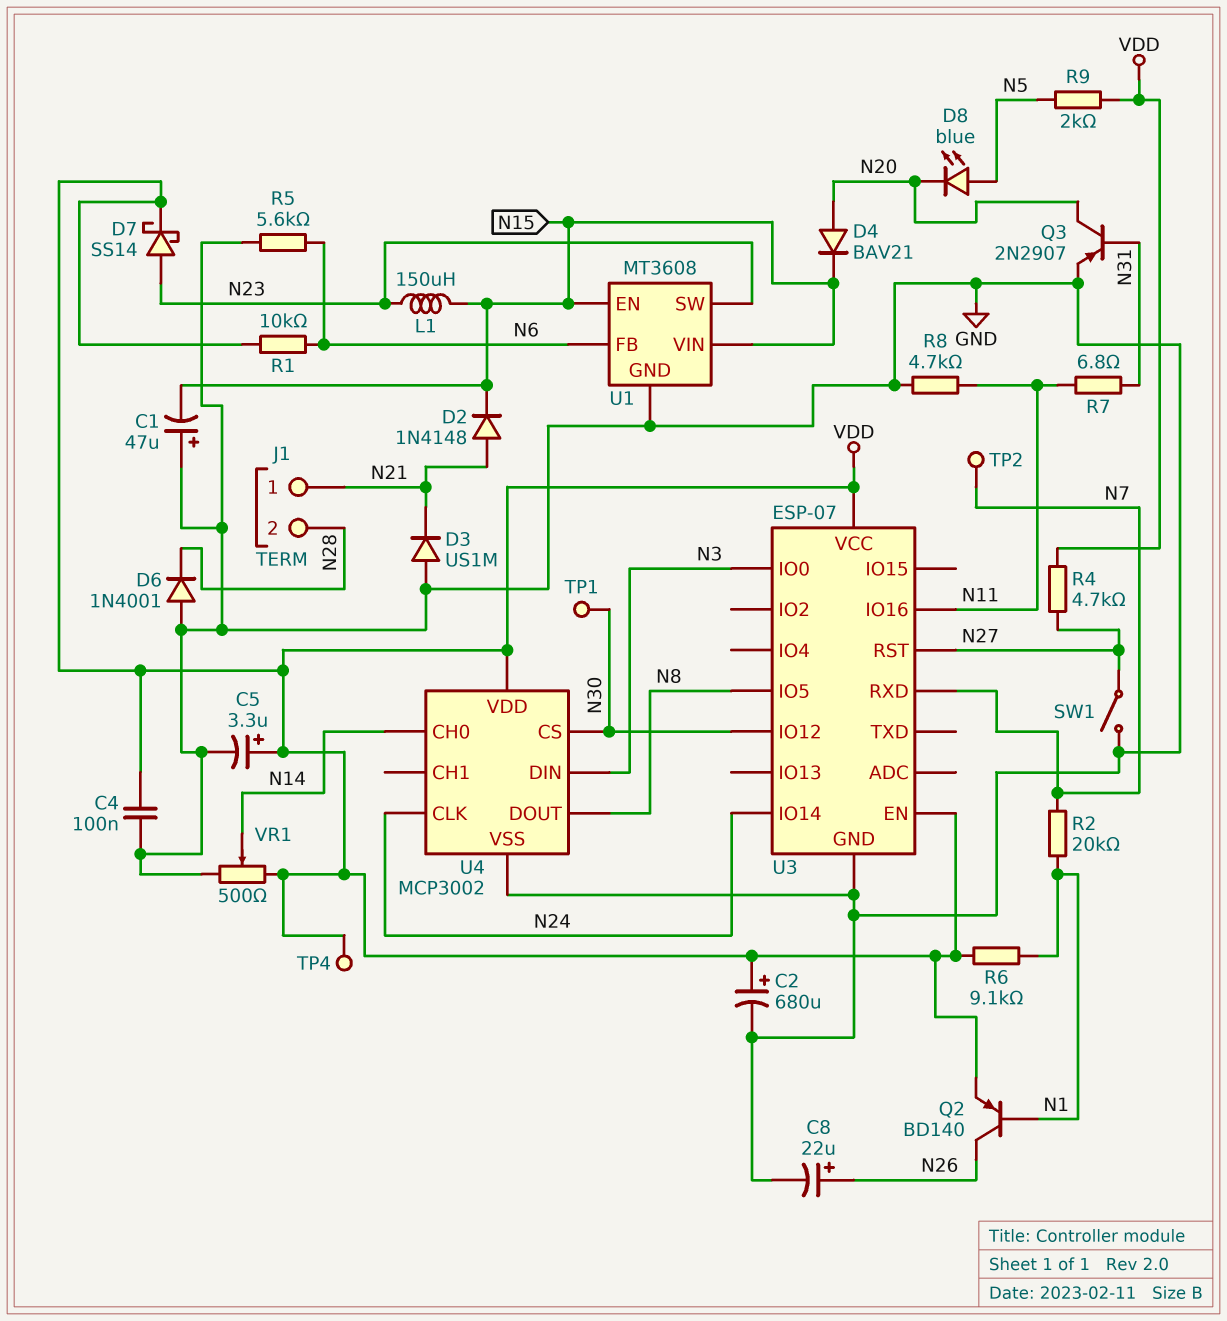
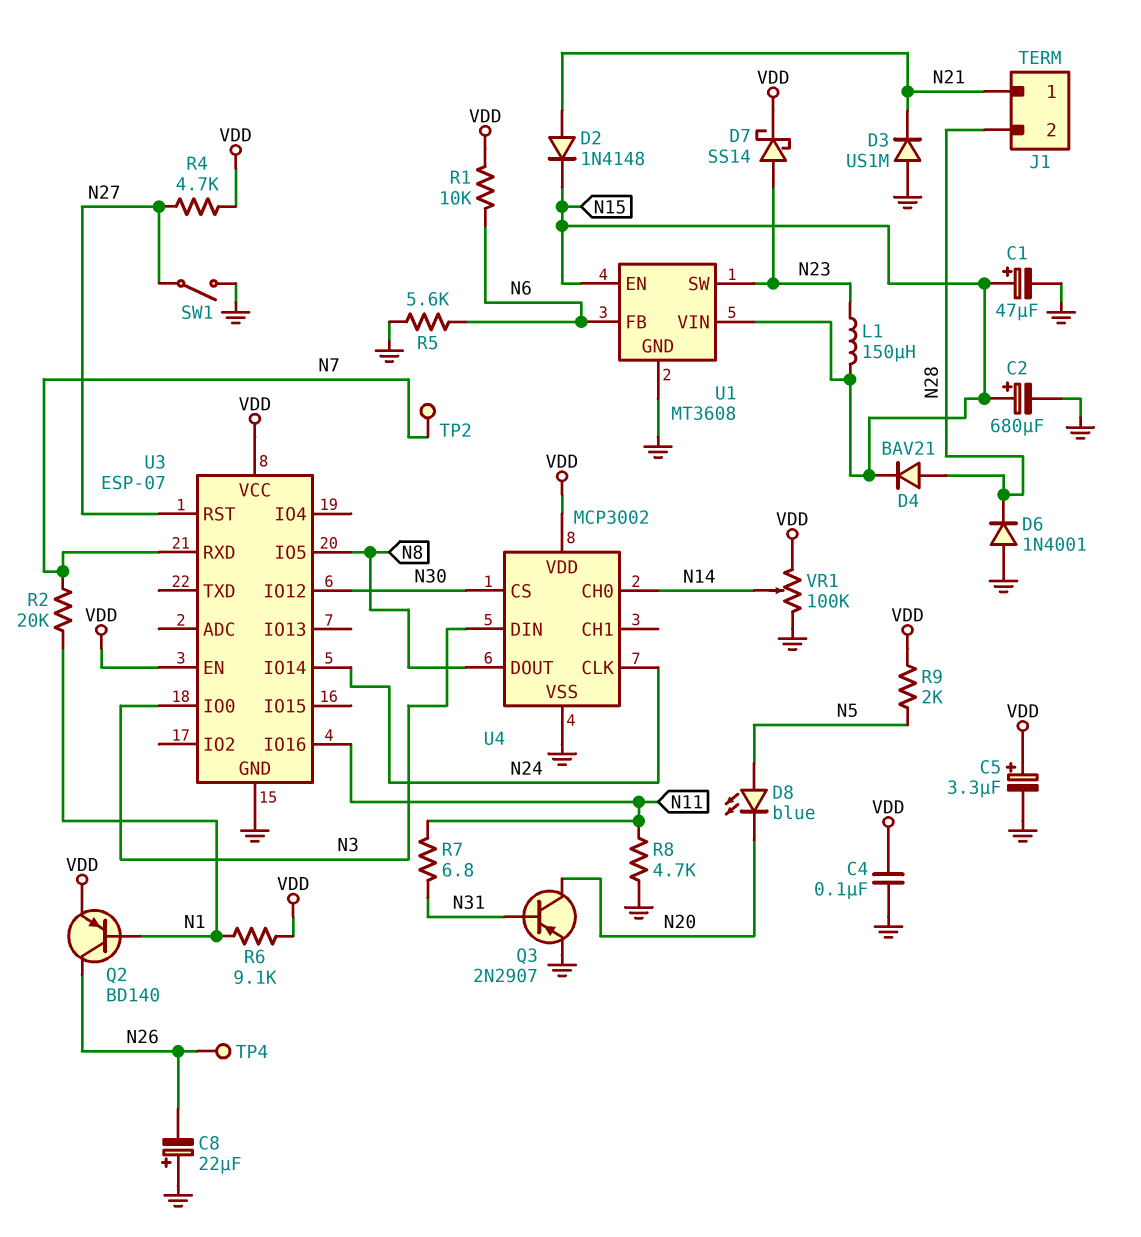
C1: 47uF (plus GND, minus N15) -> 47uF (plus N15, minus GND)
C2: 680uF (plus VDD, minus GND) -> 680uF (plus N15, minus GND)
C8: 22uF (plus N26, minus GND) -> 22uF (plus GND, minus N26)
D4: diode BAV21 (A N20, K N15) -> diode BAV21 (A N28, K N15)
TP1: test point (N30) -> none
TP4: test point (VDD) -> test point (N26)
VR1: 500 (GND, VDD, wiper N14) -> 100k (GND, VDD, wiper N14)

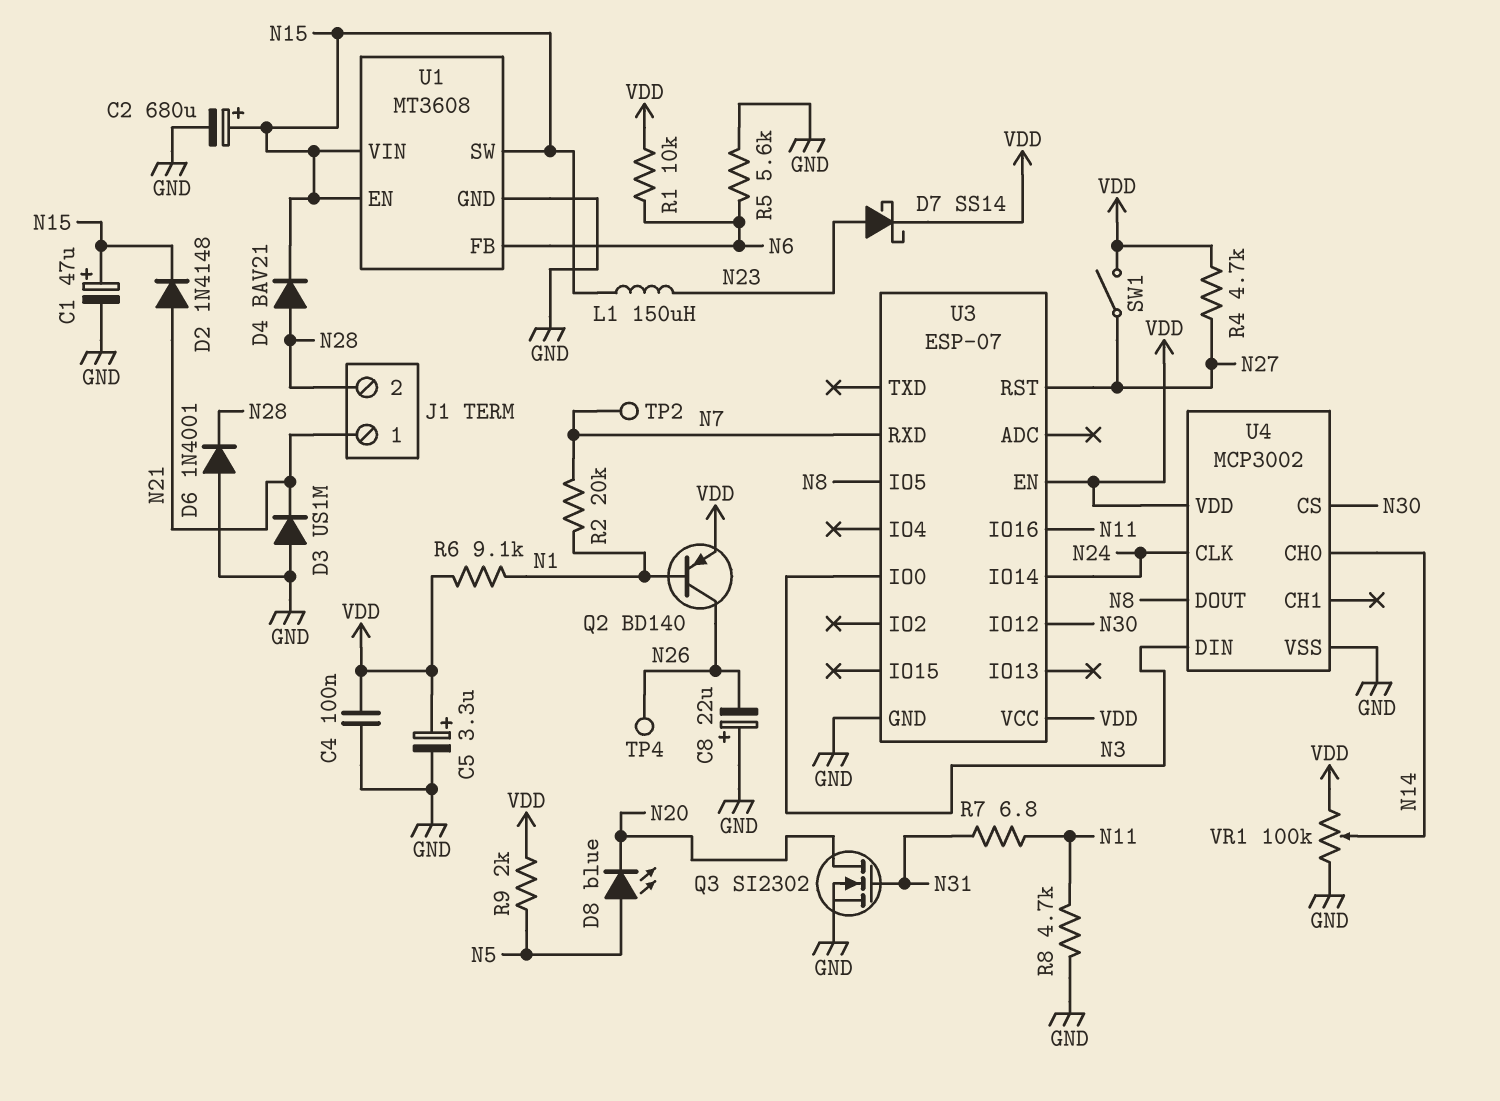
Q3: PNP 2N2907 (B N31, C N20, E GND) -> NMOS SI2302 (G N31, D N20, S GND)
SW1: switch (GND, N27) -> switch (N27, VDD)
U1 pin SW: N23 -> N15

